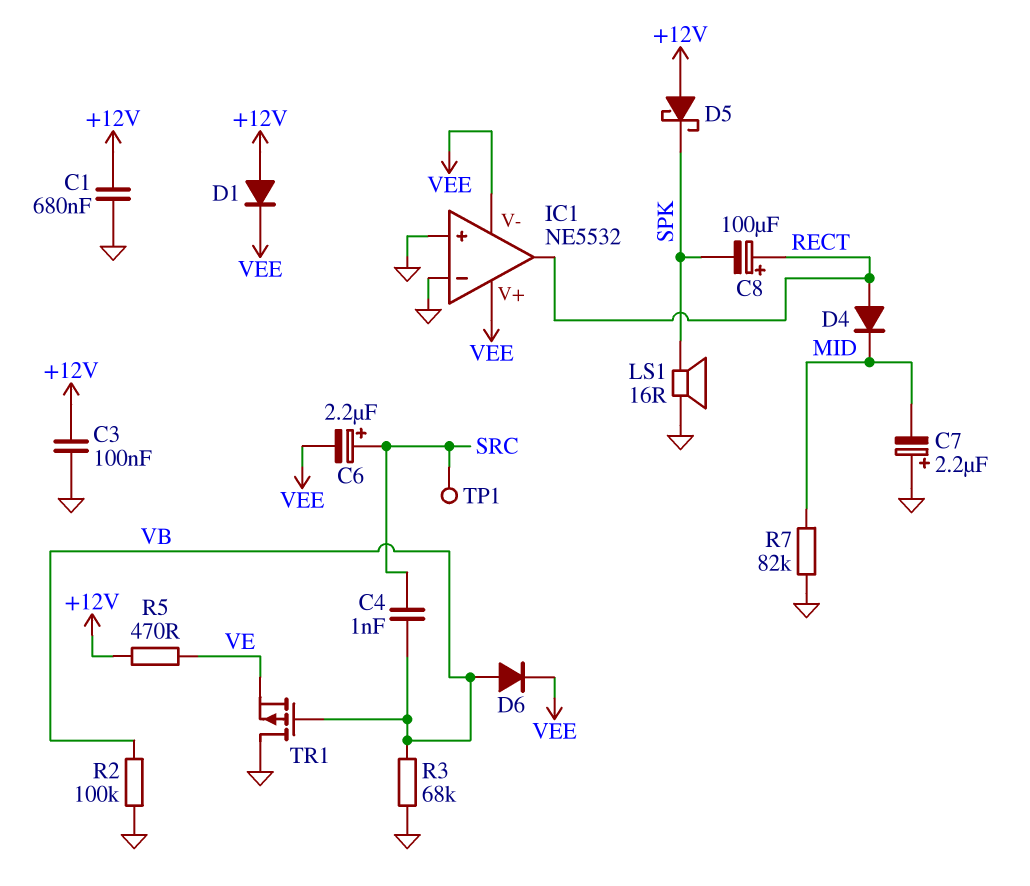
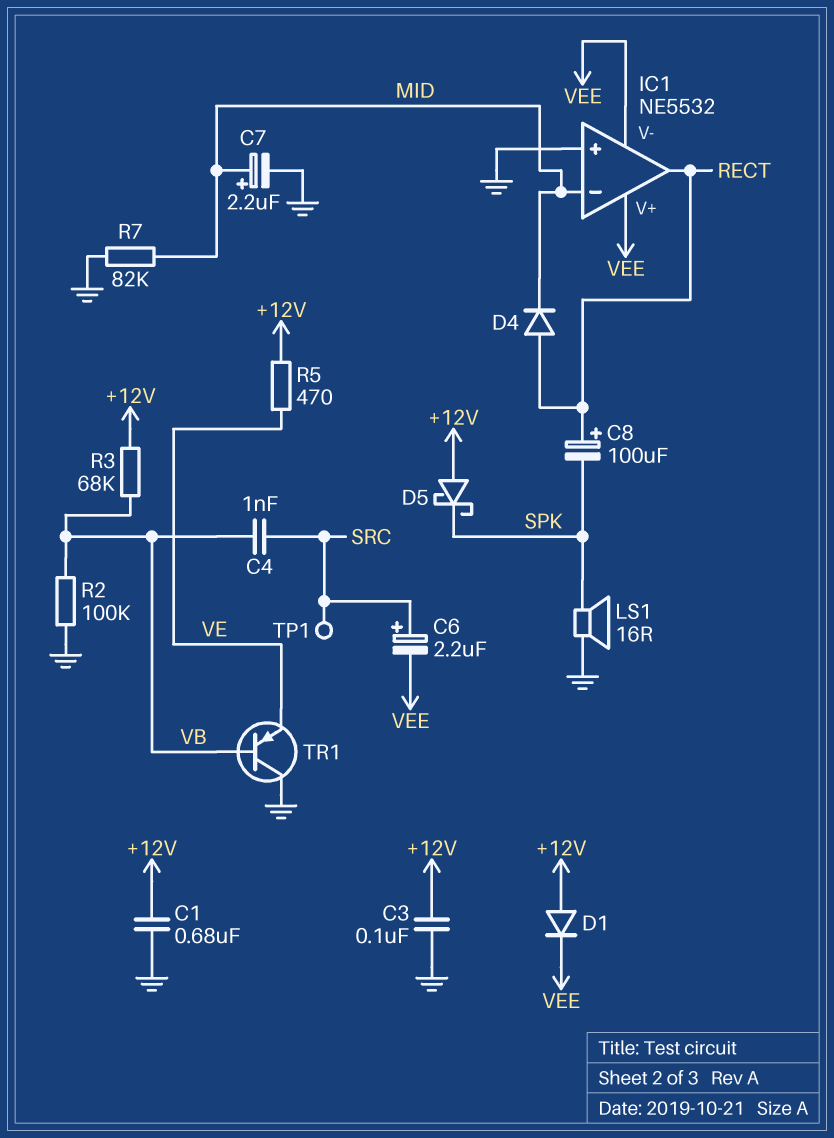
C7: 2.2uF (plus GND, minus MID) -> 2.2uF (plus MID, minus GND)
D6: diode (A VB, K VEE) -> none
IC1 pin in-: GND -> MID
R3: 68k (GND, VB) -> 68k (+12V, VB)
TR1: PMOS (G VB, D GND, S VE) -> PNP (B VB, C GND, E VE)

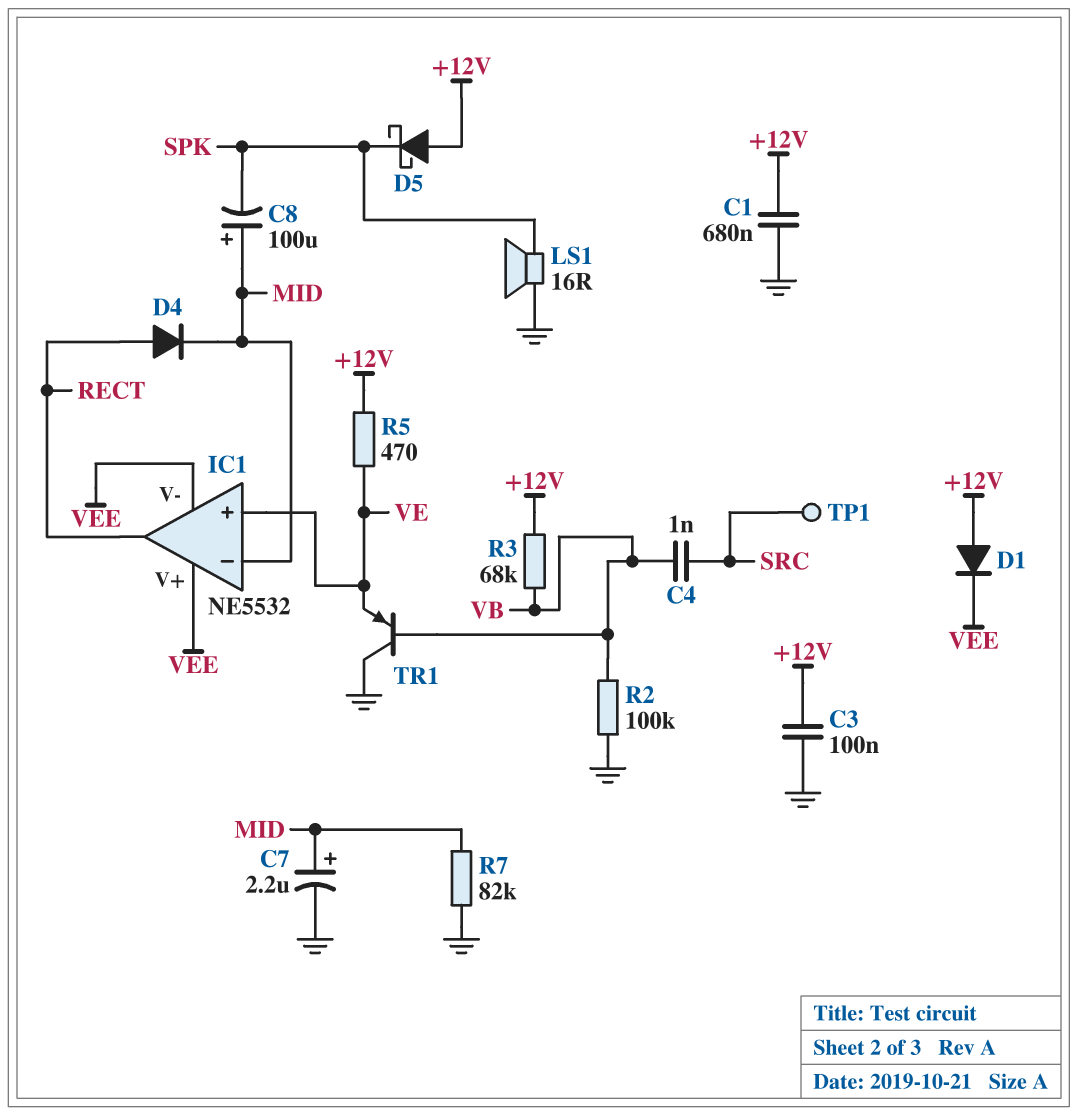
C6: 2.2uF (plus SRC, minus VEE) -> none
C8: 100uF (plus RECT, minus SPK) -> 100uF (plus MID, minus SPK)
IC1 pin in+: GND -> VE

